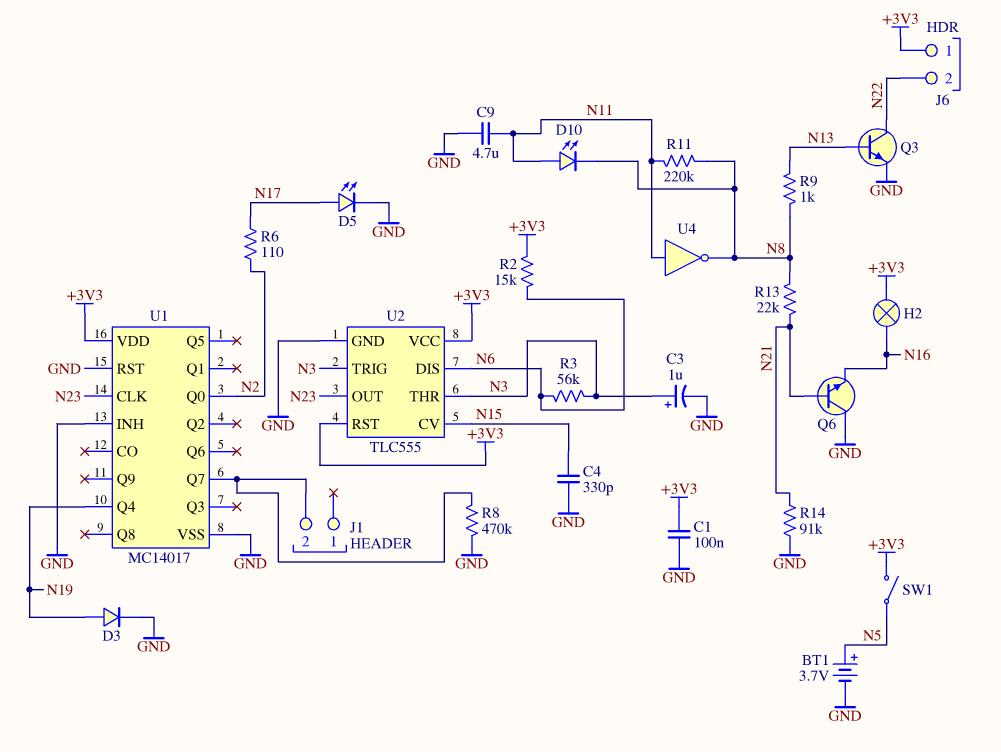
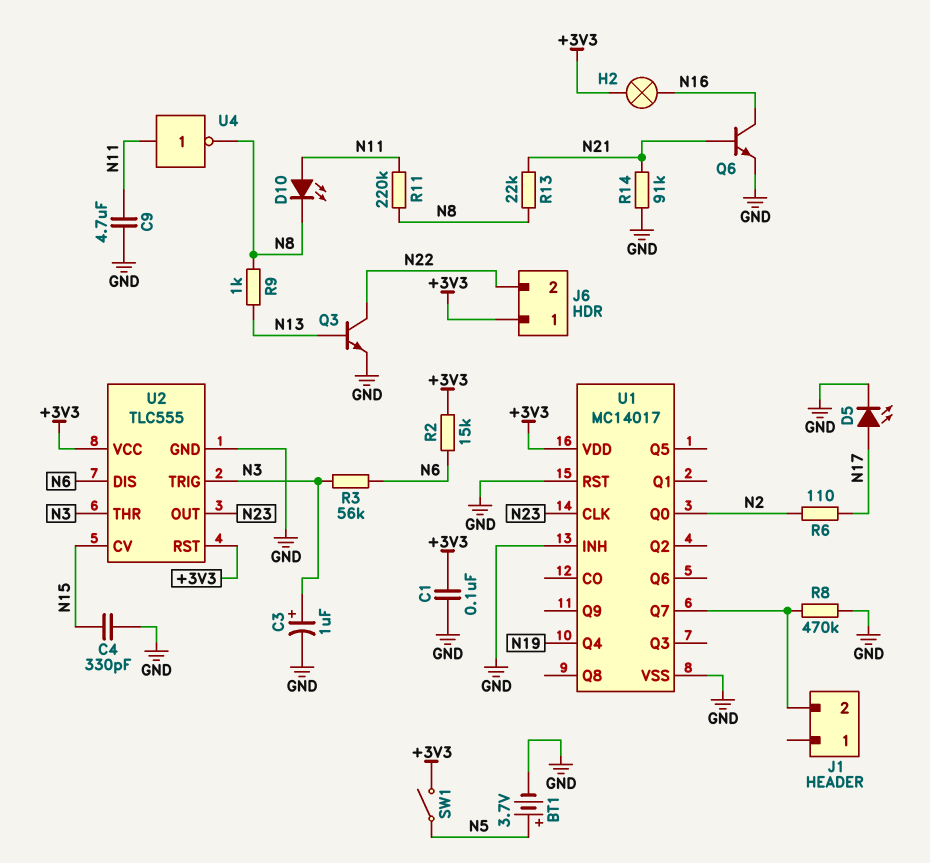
D3: diode (A N19, K GND) -> none
Q6: NPN (B N21, C GND, E N16) -> NPN (B N21, C N16, E GND)

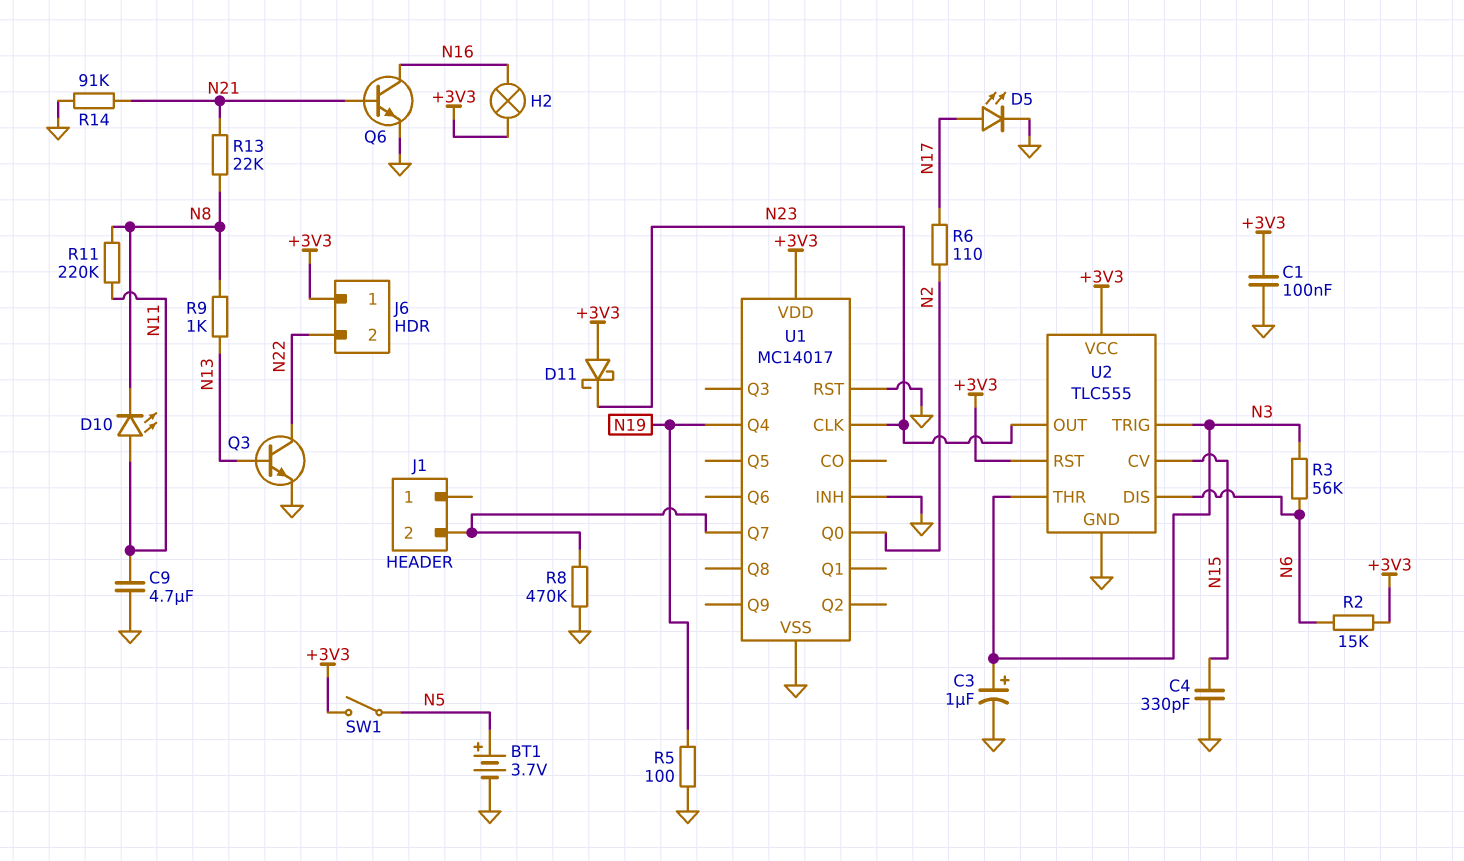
D11: none -> schottky (A +3V3, K N23)
R5: none -> 100 (GND, N19)
U4: NOT (in N11, out N8) -> none

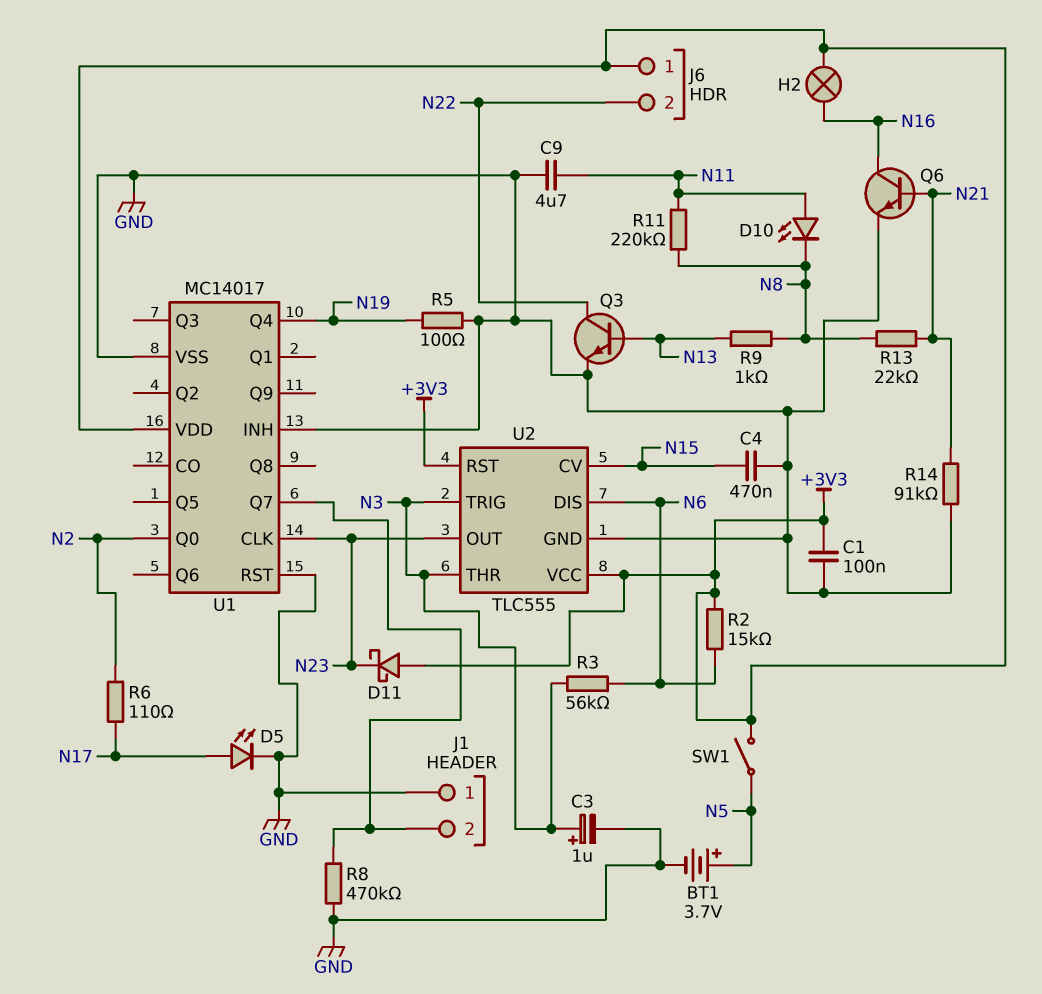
C4: 330pF (GND, N15) -> 470nF (GND, N15)
J1 pin 1: none -> GND

